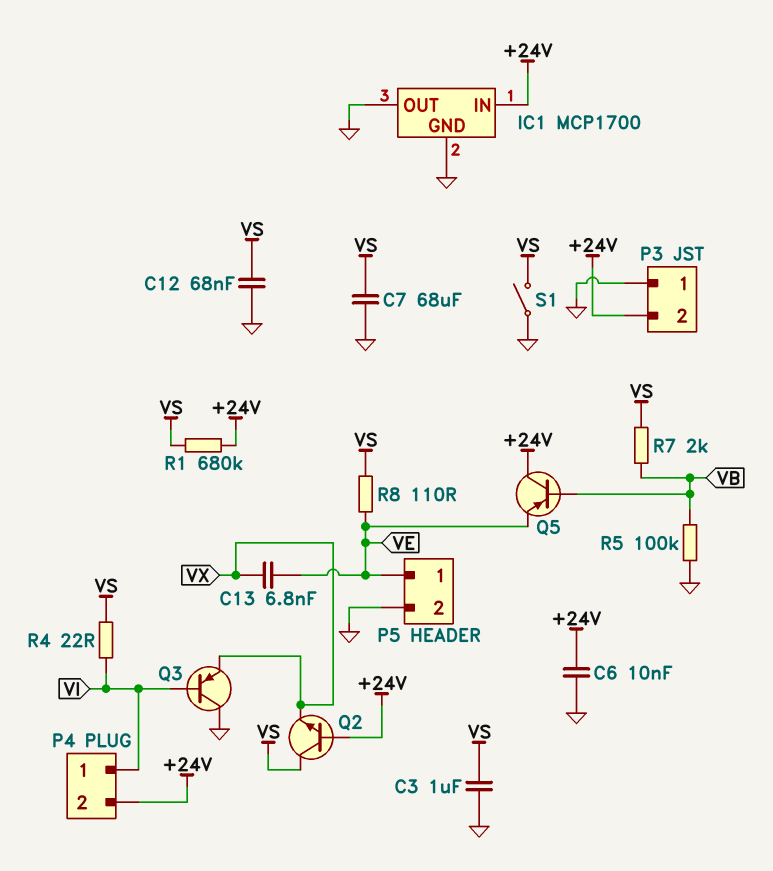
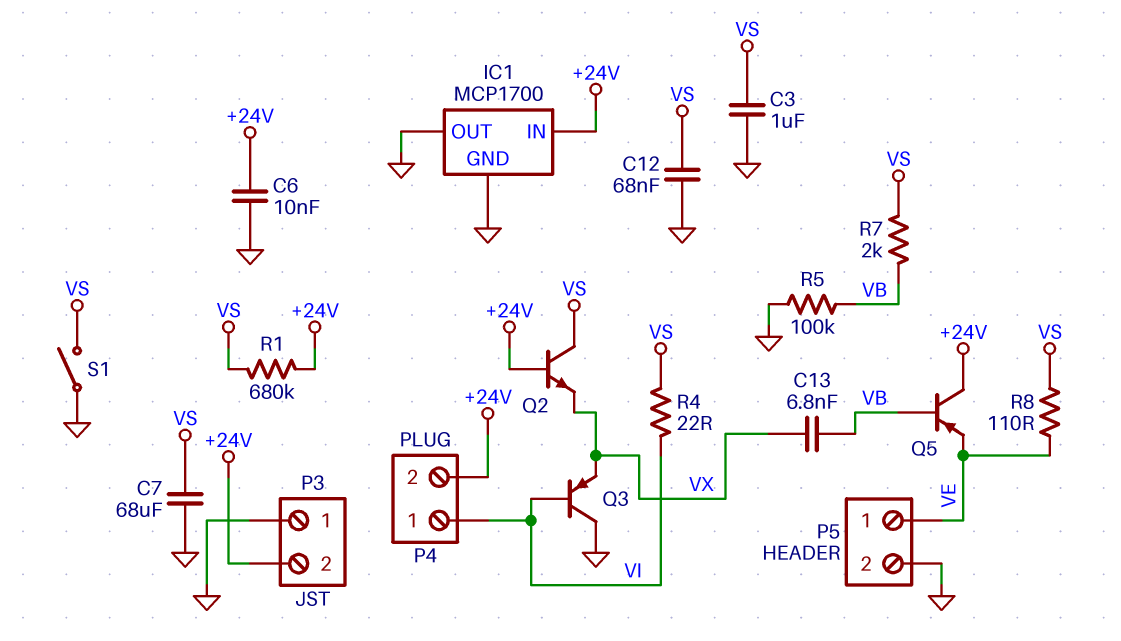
C13: 6.8nF (VE, VX) -> 6.8nF (VB, VX)

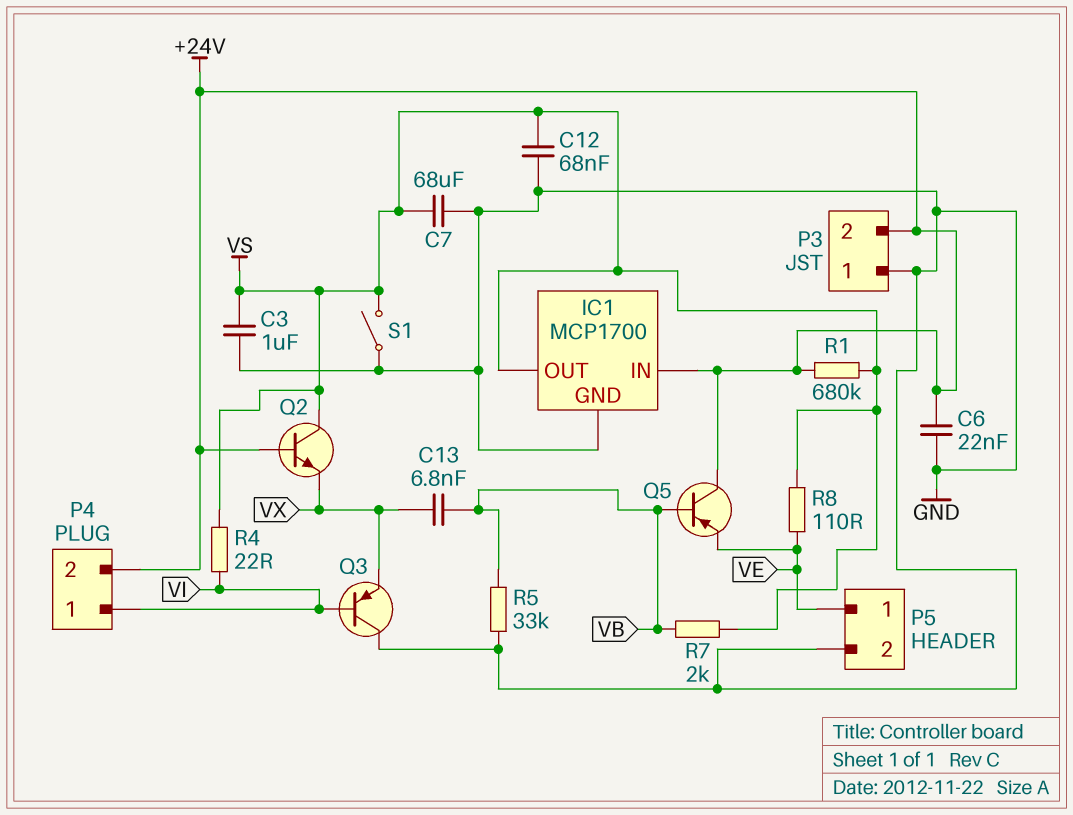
C6: 10nF (+24V, GND) -> 22nF (+24V, GND)
IC1 pin OUT: GND -> VS
R5: 100k (GND, VB) -> 33k (GND, VB)

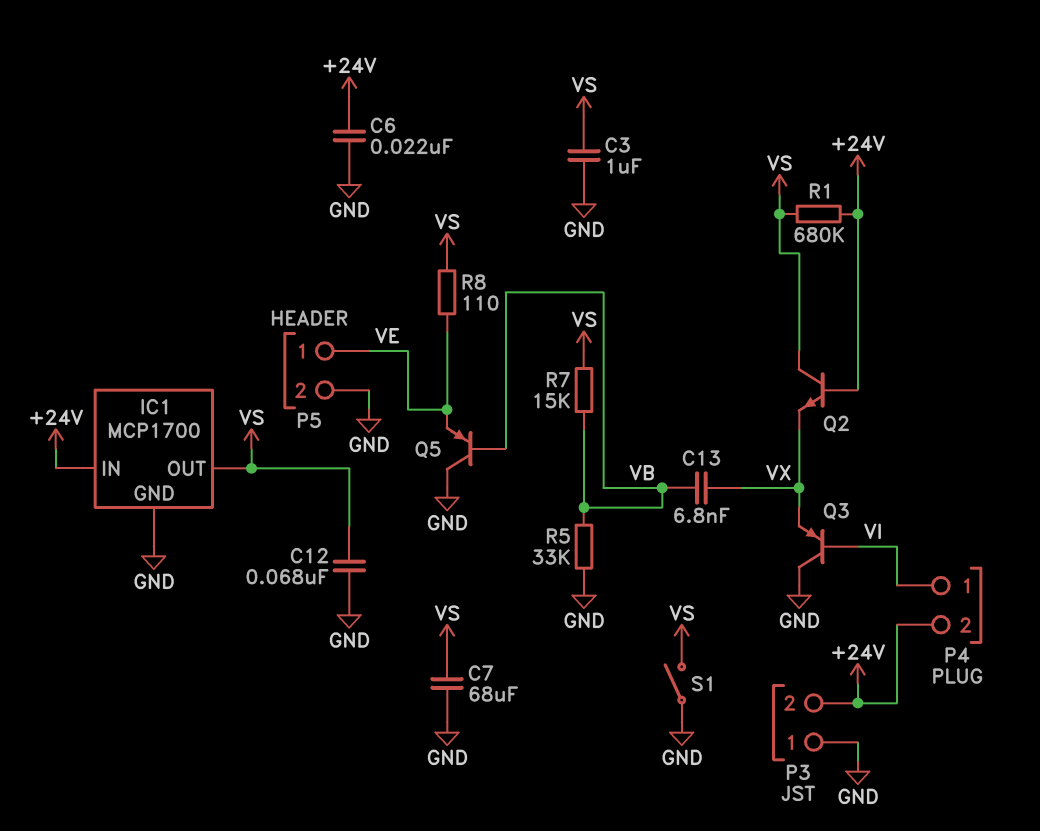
Q5: PNP (B VB, C +24V, E VE) -> PNP (B VB, C GND, E VE)
R4: 22 (VI, VS) -> none
R7: 2k (VB, VS) -> 15k (VB, VS)

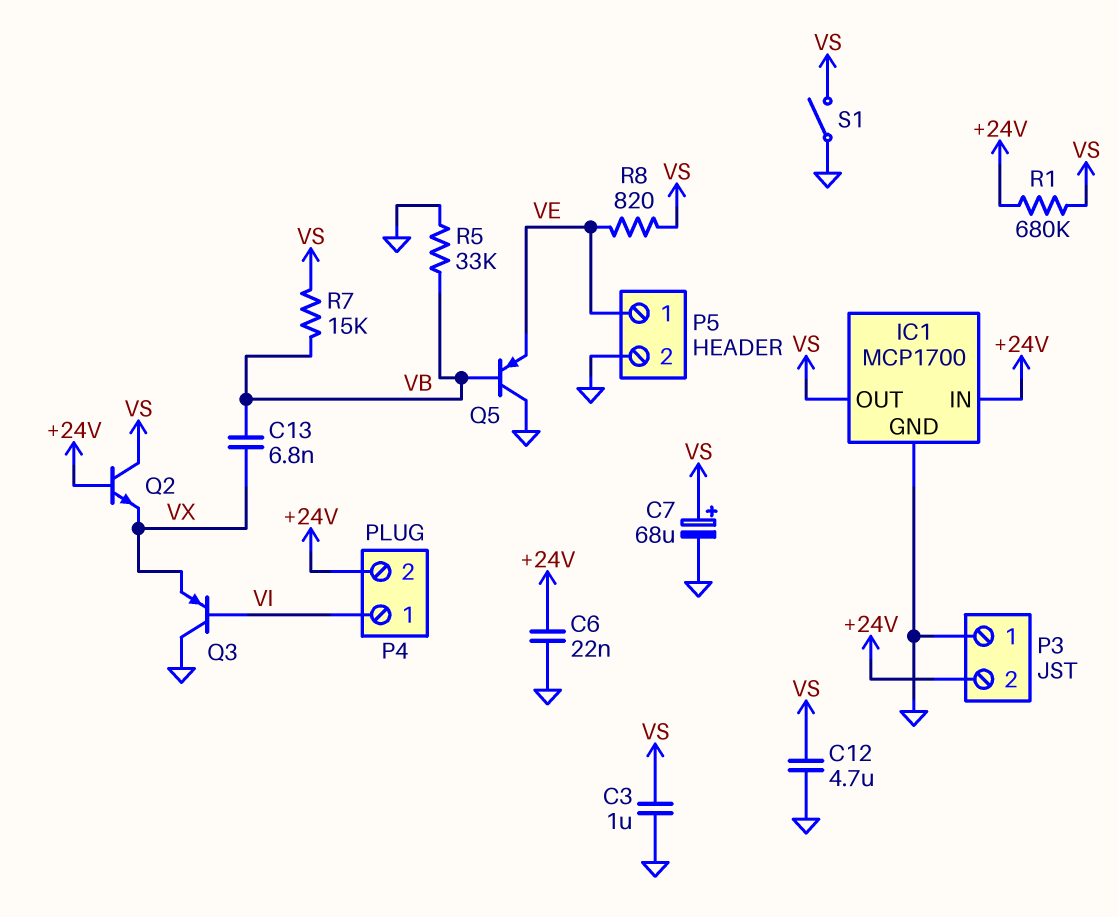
C7: 68uF (GND, VS) -> 68uF (plus VS, minus GND)
C12: 68nF (GND, VS) -> 4.7uF (GND, VS)
R8: 110 (VE, VS) -> 820 (VE, VS)

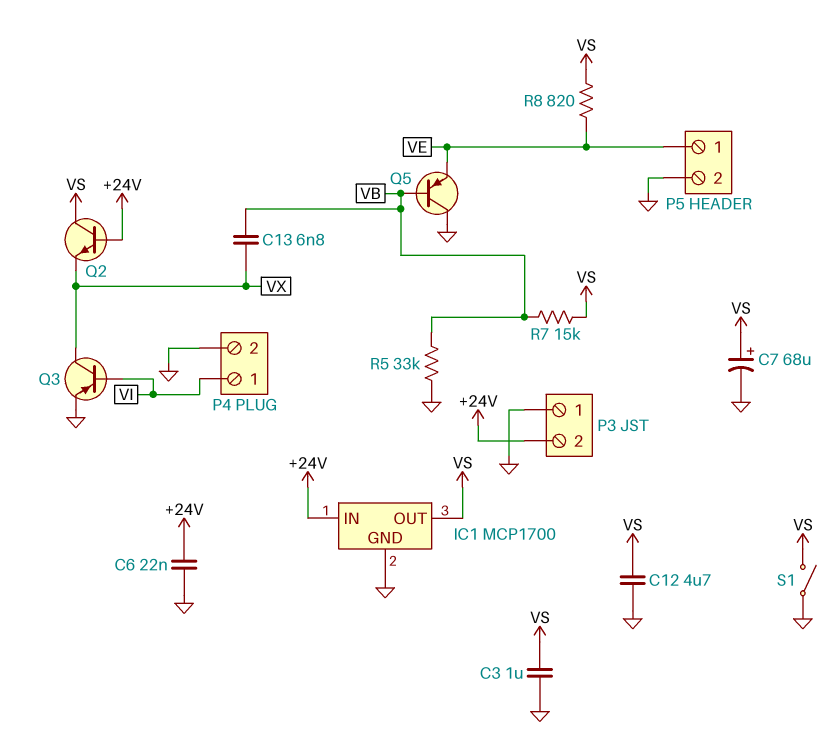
P4 pin 2: +24V -> GND
Q3: PNP (B VI, C GND, E VX) -> PNP (B VI, C VX, E GND)
R1: 680k (+24V, VS) -> none

